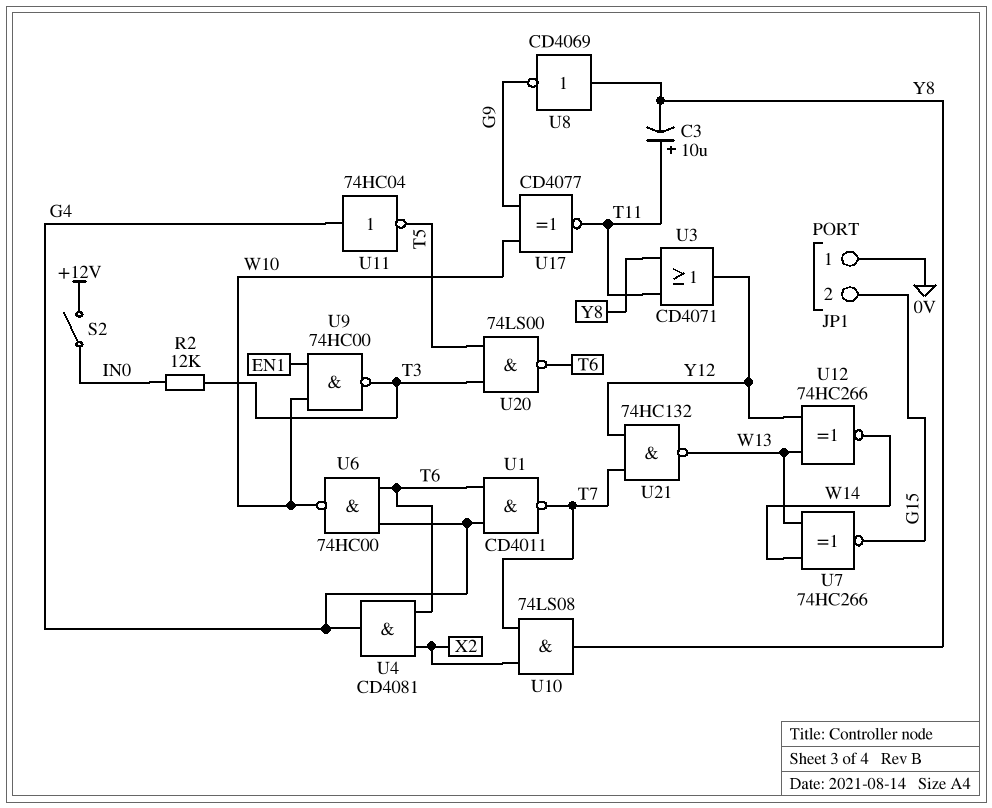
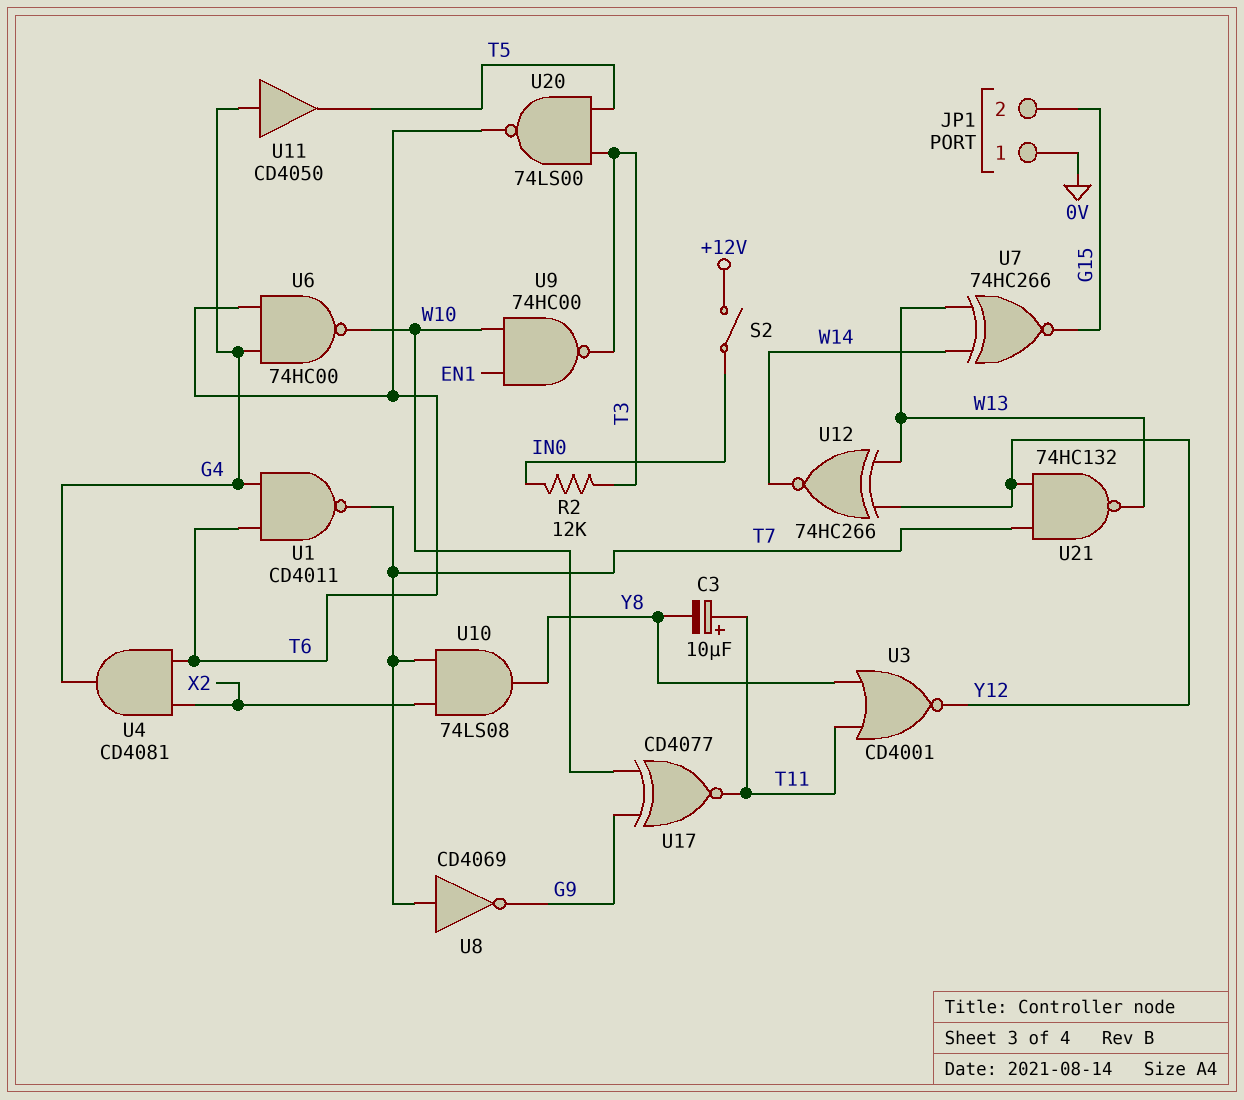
U3: OR CD4071 (in T11, in Y8, out Y12) -> NOR CD4001 (in T11, in Y8, out Y12)
U8: NOT CD4069 (in Y8, out G9) -> NOT CD4069 (in T7, out G9)
U11: NOT 74HC04 (in G4, out T5) -> buffer CD4050 (in G4, out T5)

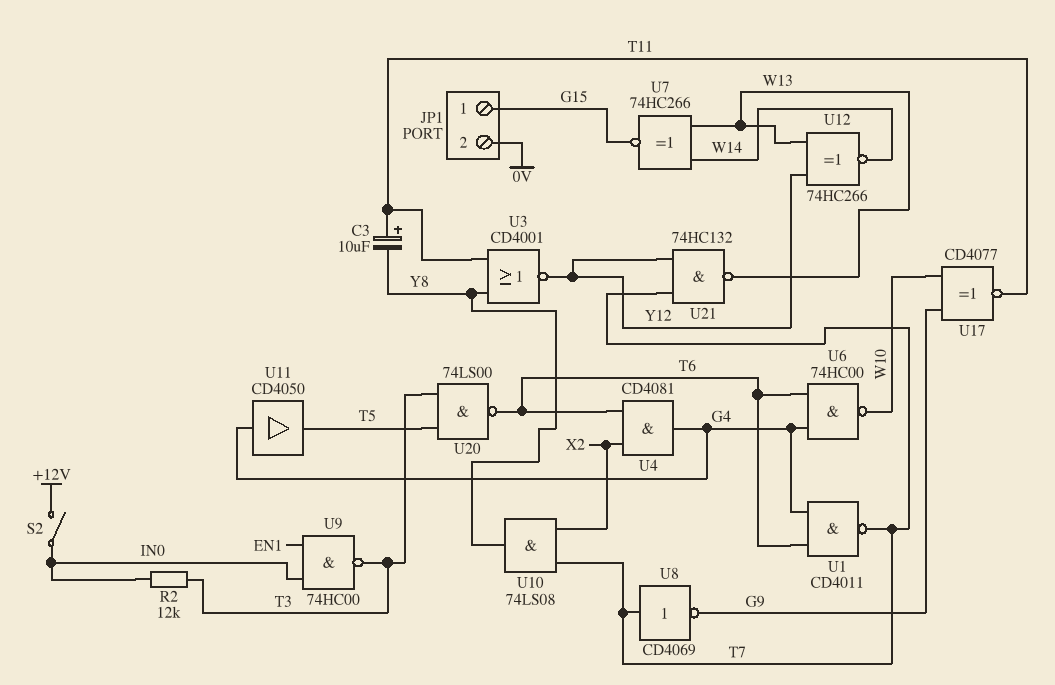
JP1 pin 1: 0V -> G15
JP1 pin 2: G15 -> 0V
U9: NAND 74HC00 (in EN1, in W10, out T3) -> NAND 74HC00 (in EN1, in IN0, out T3)

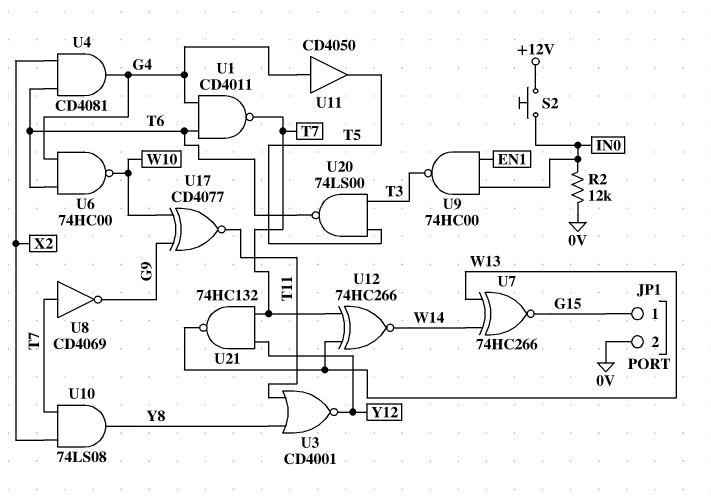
C3: 10uF (plus T11, minus Y8) -> none
R2: 12k (IN0, T3) -> 12k (0V, IN0)
S2: switch (+12V, IN0) -> button (+12V, IN0)
U12: XNOR 74HC266 (in W13, in Y12, out W14) -> XNOR 74HC266 (in T7, in W13, out W14)

